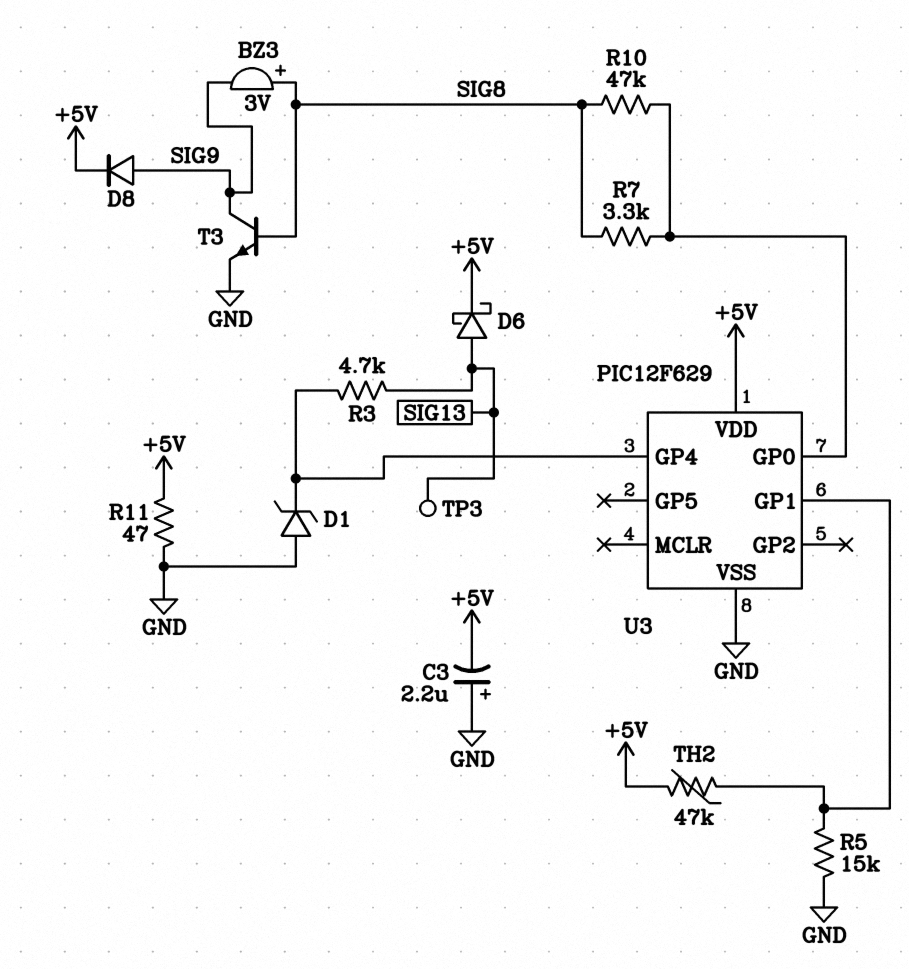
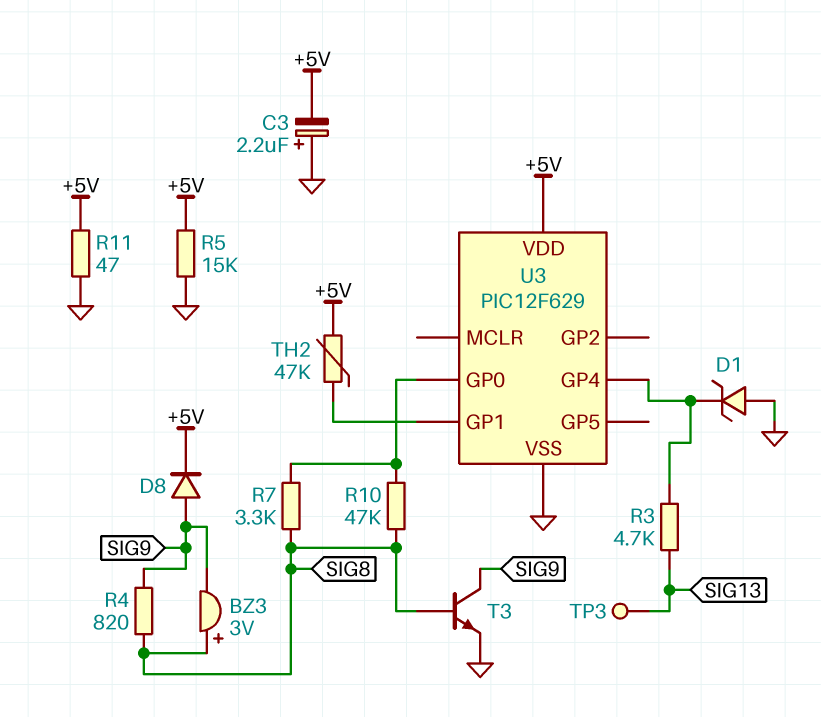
D6: schottky (A SIG13, K +5V) -> none
R4: none -> 820 (SIG8, SIG9)
R5: 15k (GND, U3/GP1) -> 15k (+5V, GND)

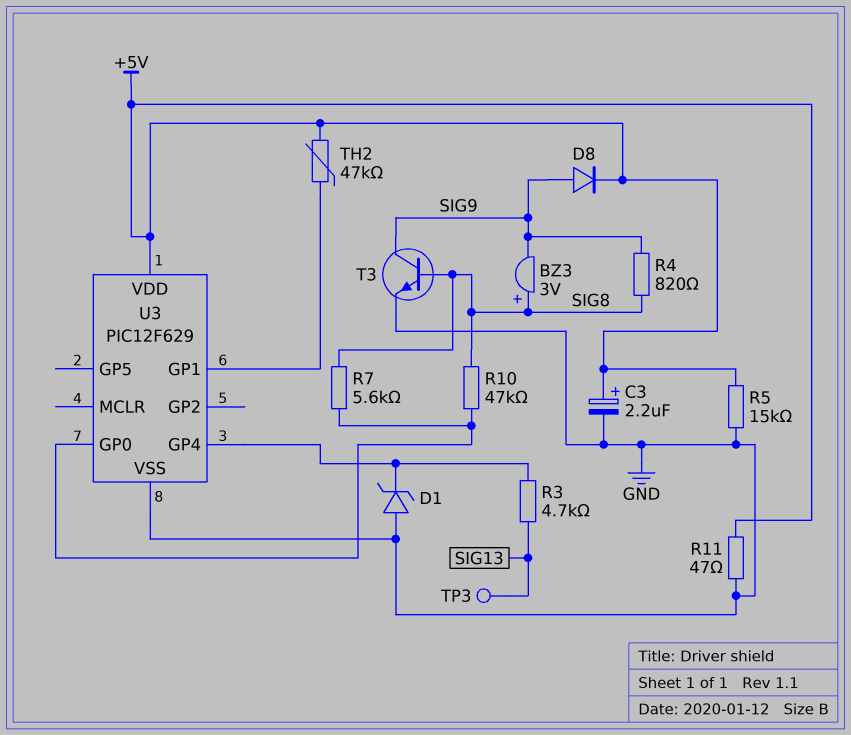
C3: 2.2uF (plus GND, minus +5V) -> 2.2uF (plus +5V, minus GND)
R7: 3.3k (SIG8, U3/GP0) -> 5.6k (SIG8, U3/GP0)

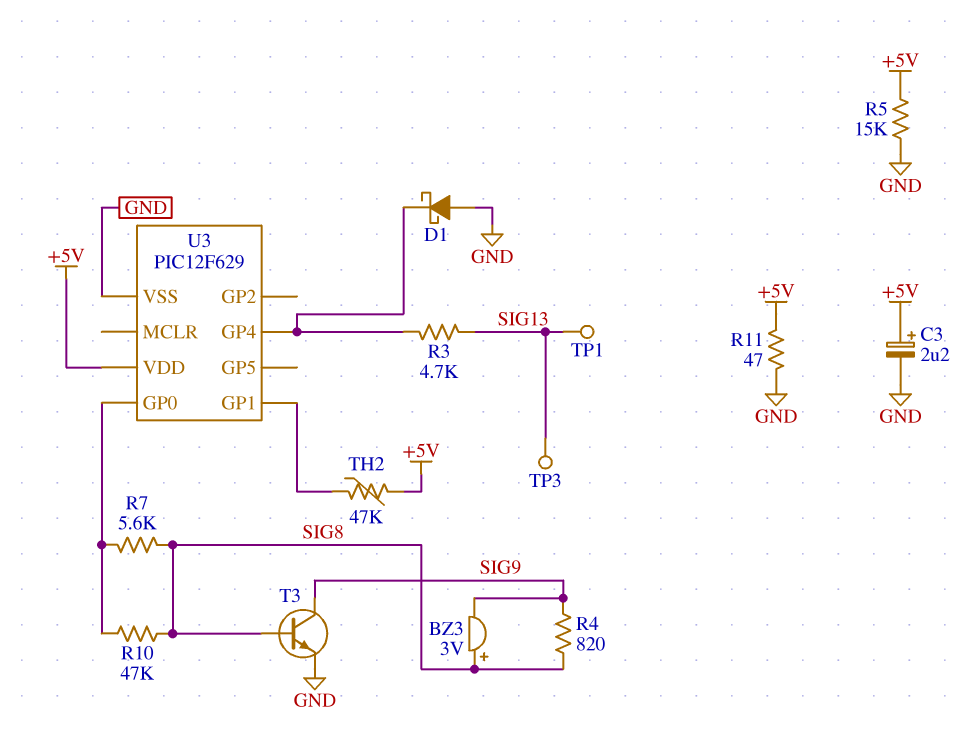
D1: zener (A GND, K U3/GP4) -> schottky (A GND, K U3/GP4)
D8: diode (A SIG9, K +5V) -> none
TP1: none -> test point (SIG13)

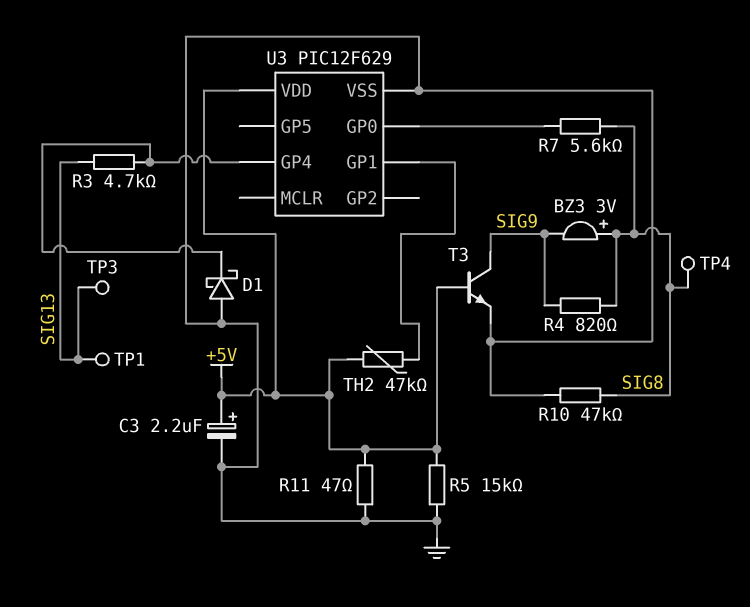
R10: 47k (SIG8, U3/GP0) -> 47k (GND, SIG8)
T3: NPN (B SIG8, C SIG9, E GND) -> NPN (B +5V, C SIG9, E GND)
TP4: none -> test point (SIG8)

